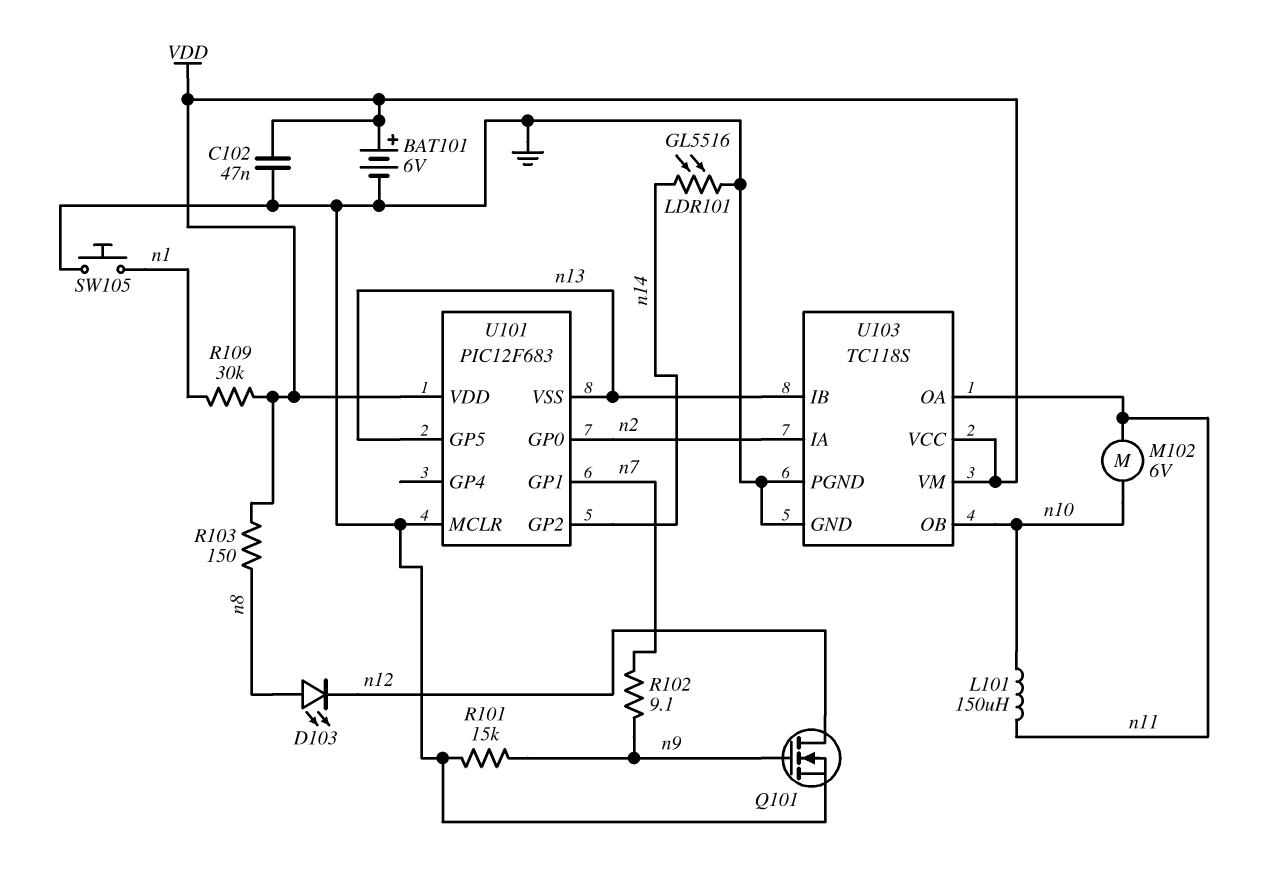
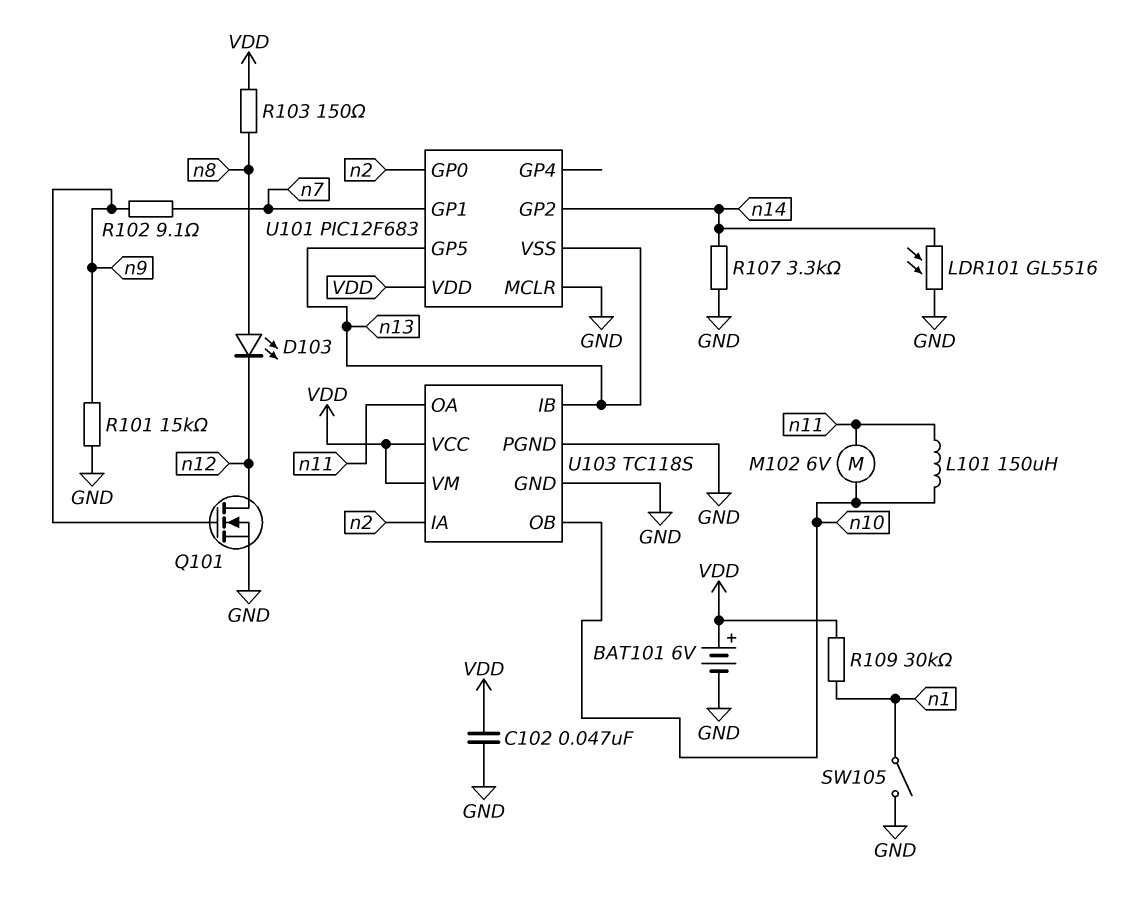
R107: none -> 3.3k (GND, n14)
SW105: button (GND, n1) -> switch (GND, n1)

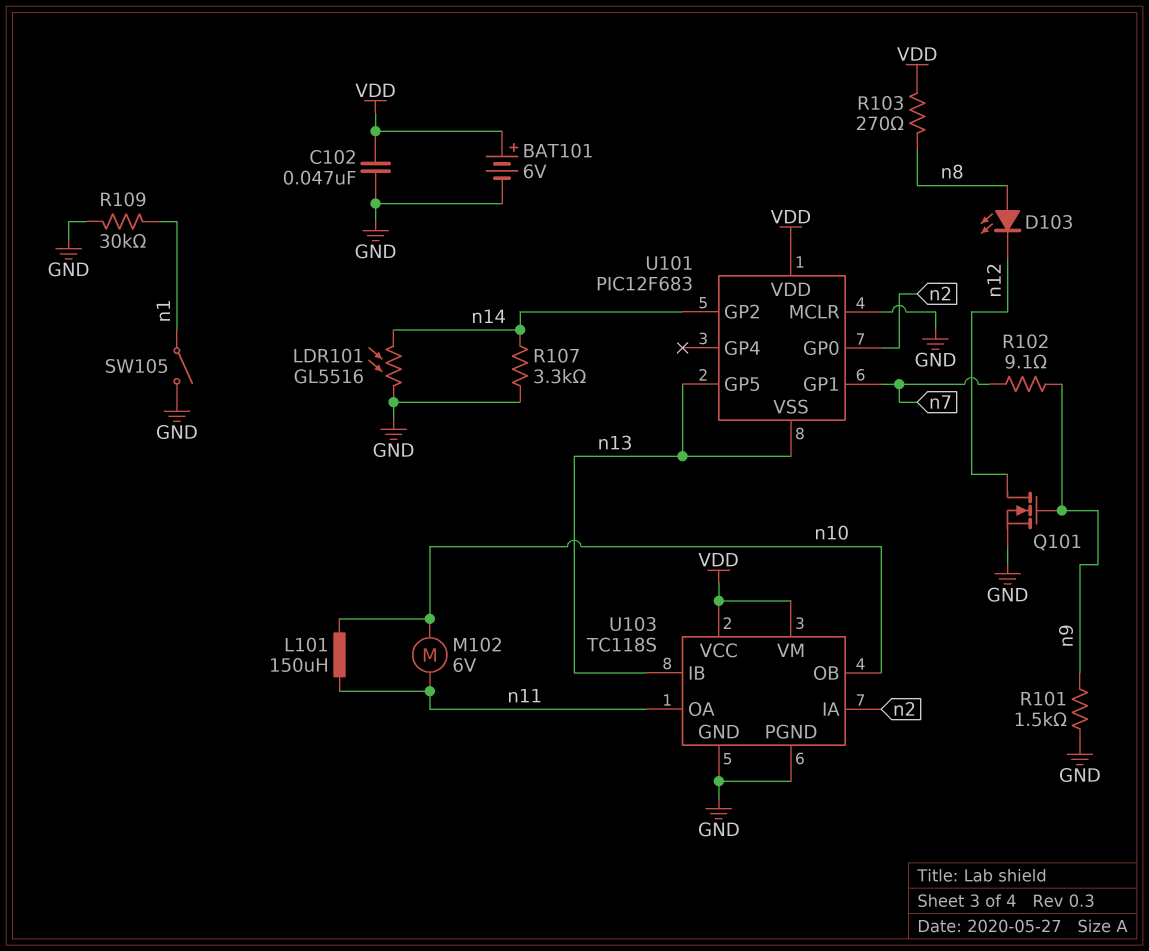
R101: 15k (GND, n9) -> 1.5k (GND, n9)
R103: 150 (VDD, n8) -> 270 (VDD, n8)
R109: 30k (VDD, n1) -> 30k (GND, n1)

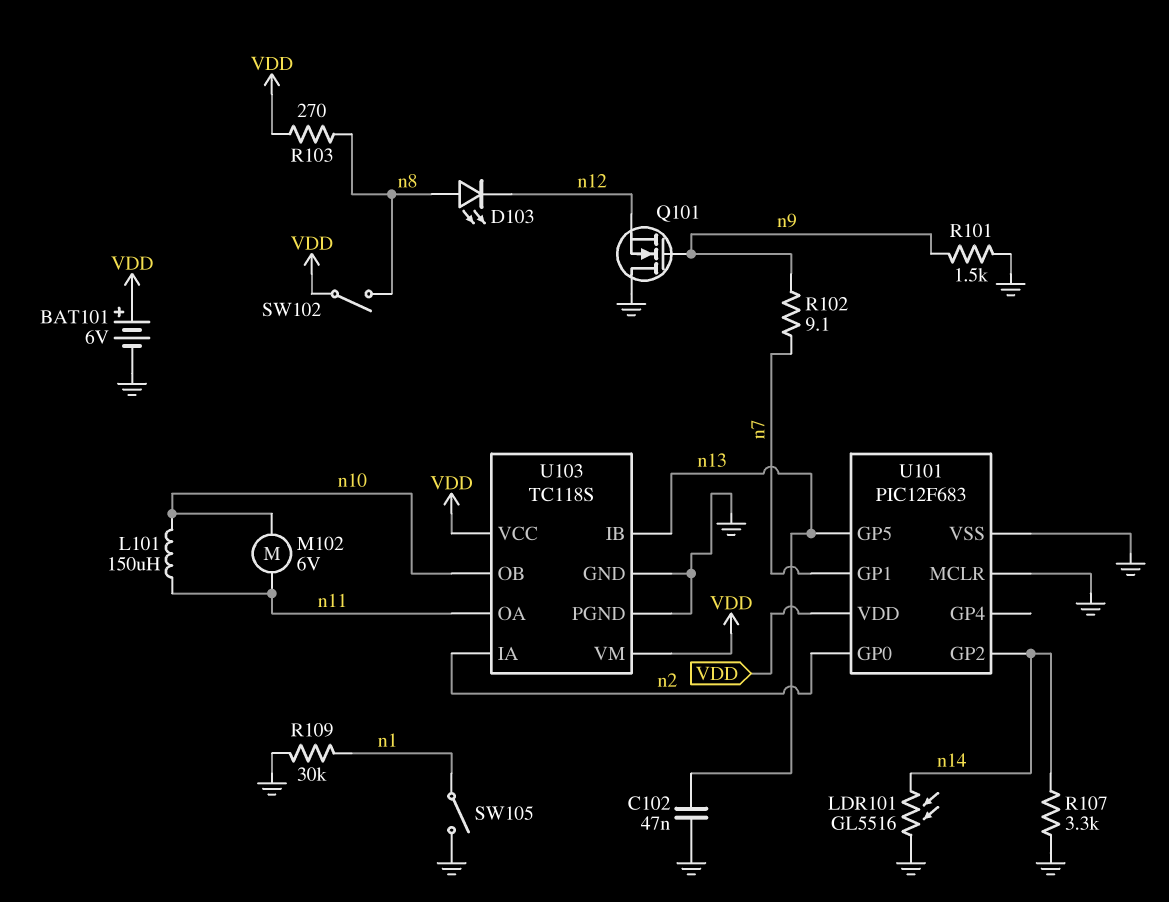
C102: 47nF (GND, VDD) -> 47nF (GND, n13)
Q101: NMOS (G n9, D n12, S GND) -> NMOS (G n9, D GND, S n12)
SW102: none -> switch (VDD, n8)
U101 pin VSS: n13 -> GND

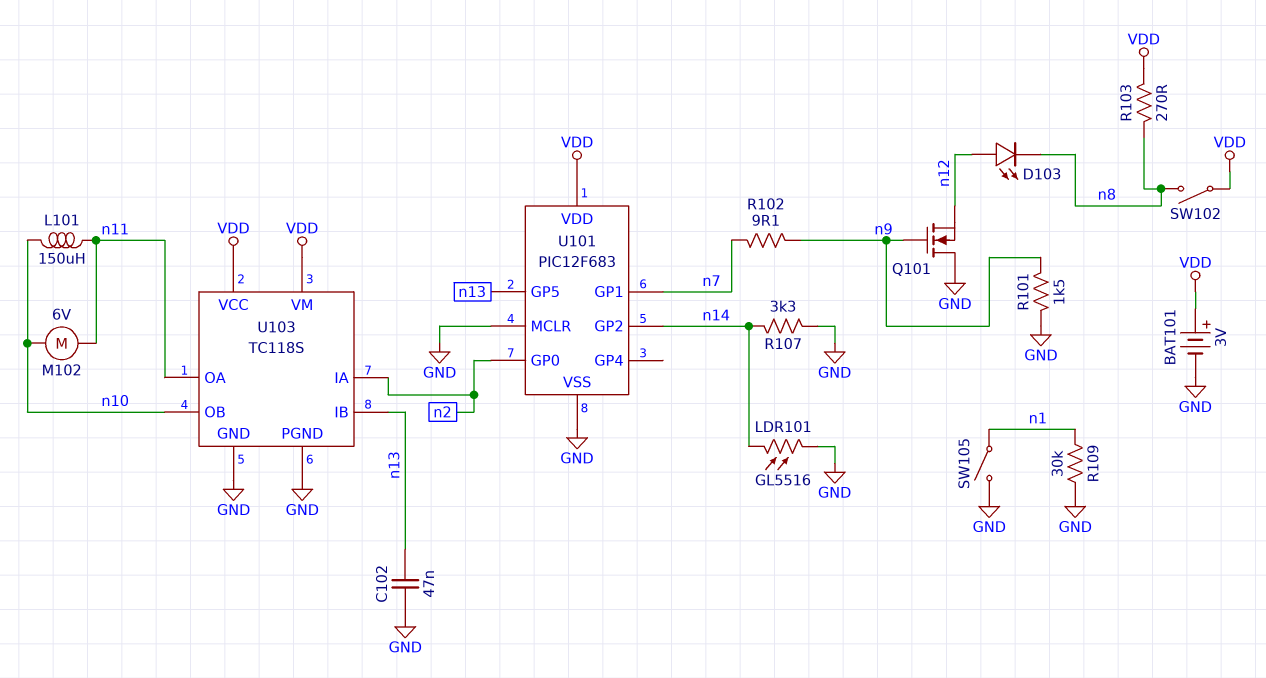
BAT101: 6V (plus VDD, minus GND) -> 3V (plus VDD, minus GND)
D103: LED (A n8, K n12) -> LED (A n12, K n8)

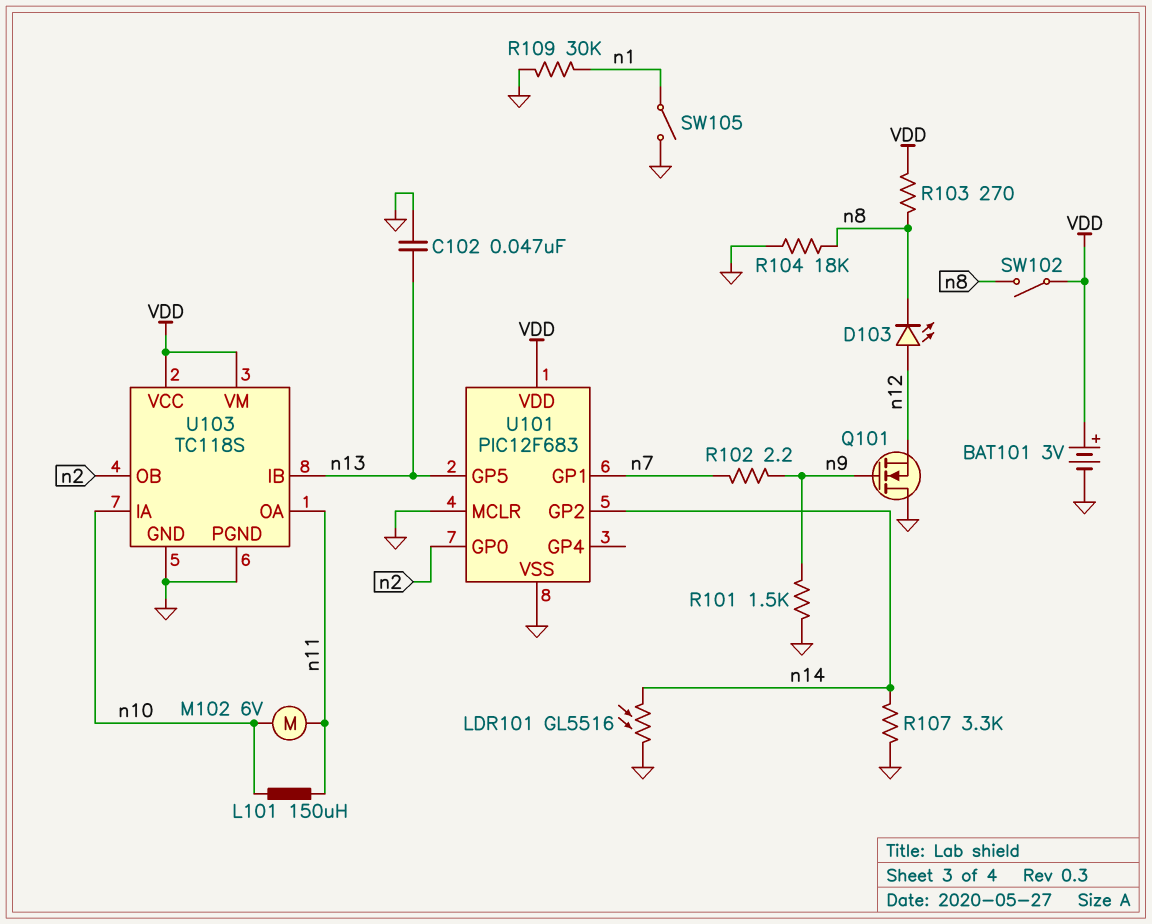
R102: 9.1 (n7, n9) -> 2.2 (n7, n9)
R104: none -> 18k (GND, n8)
U103 pin IA: n2 -> n10
U103 pin OB: n10 -> n2

